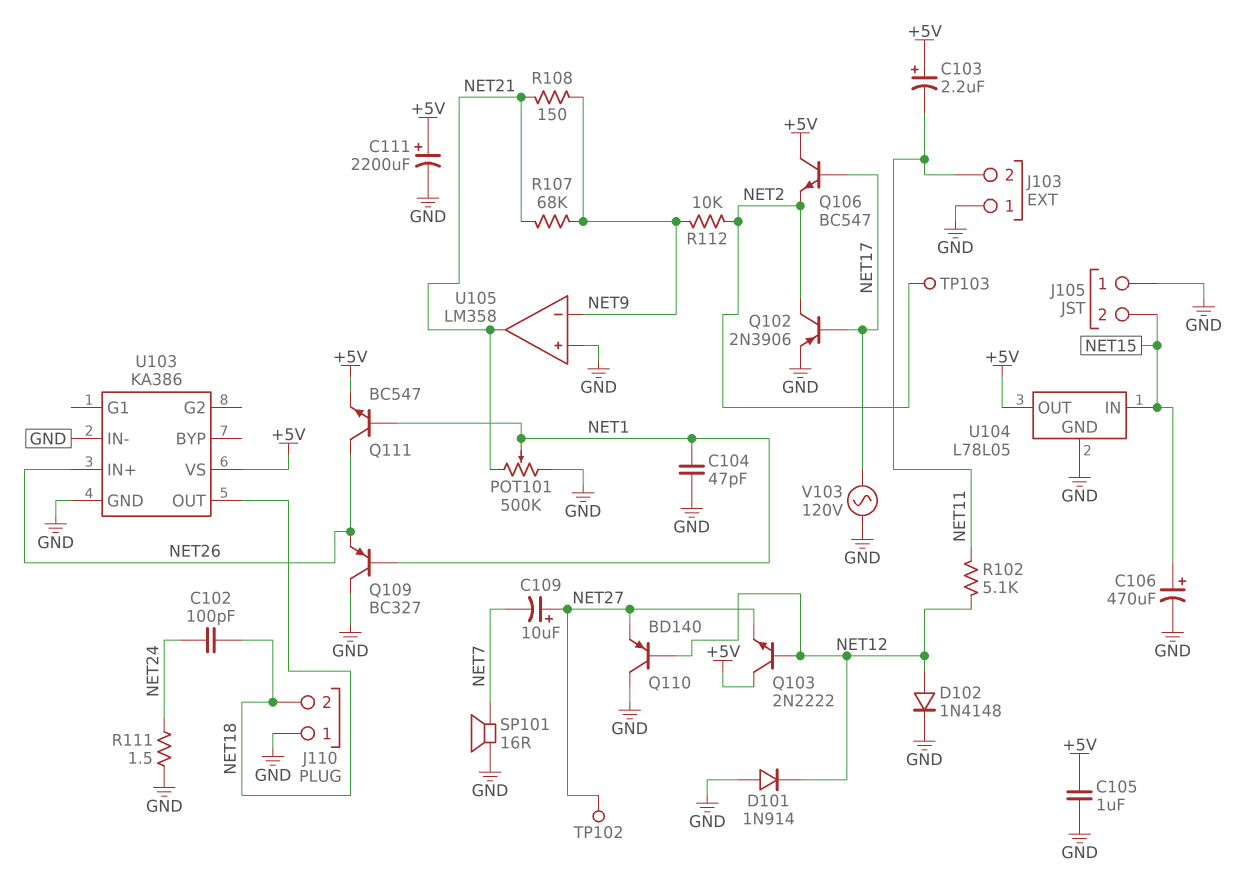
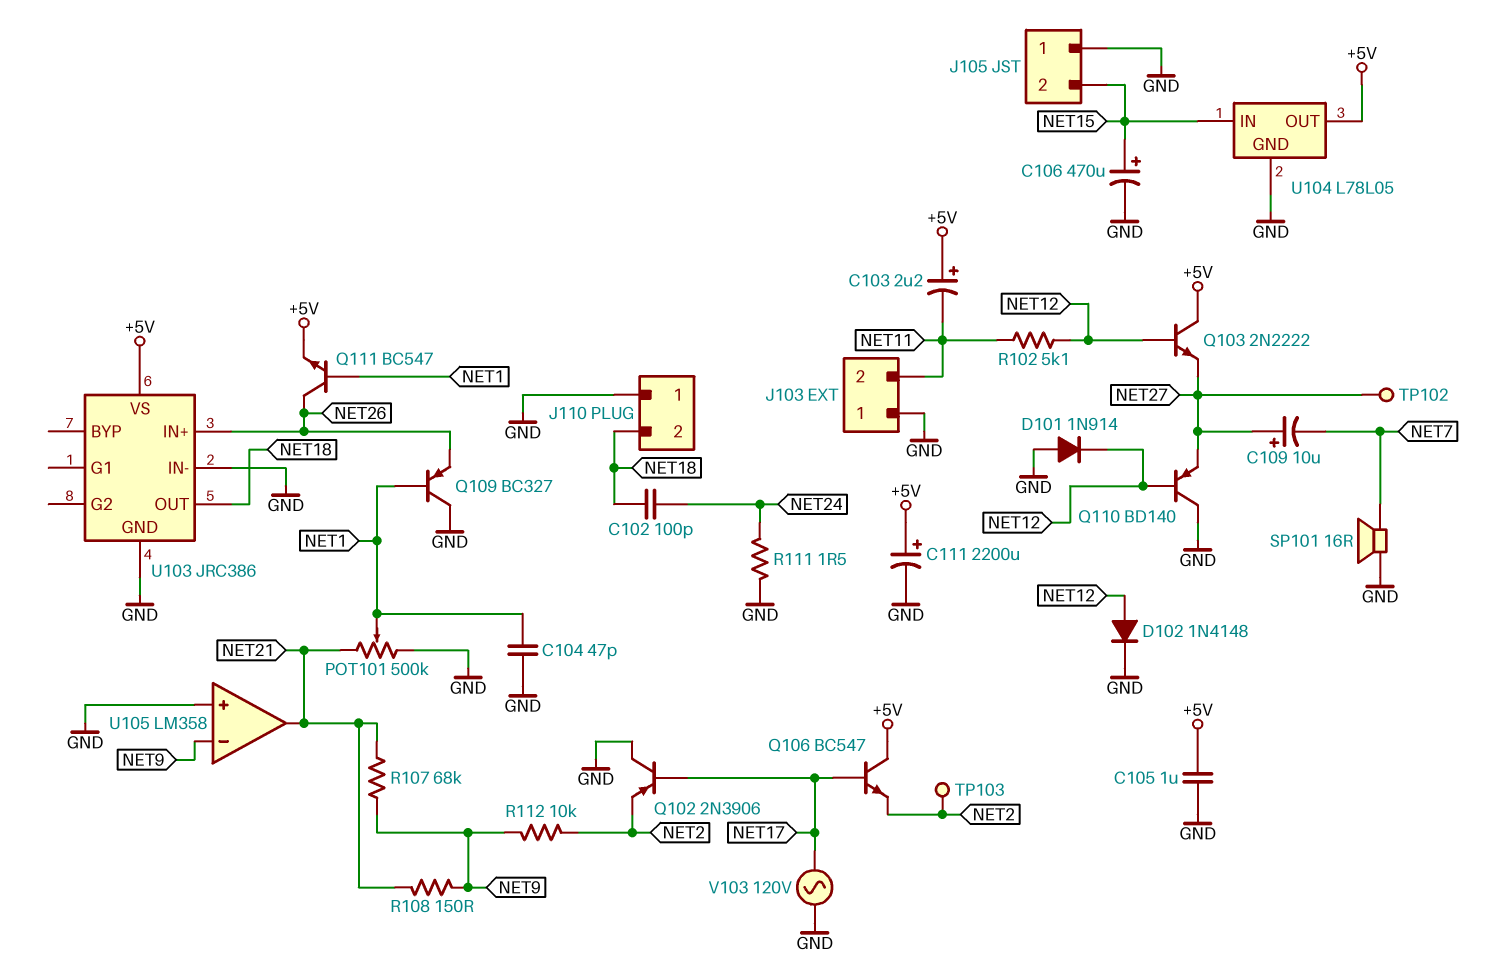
Q102: PNP 2N3906 (B NET17, C NET2, E GND) -> PNP 2N3906 (B NET17, C GND, E NET2)
U103: KA386 -> JRC386

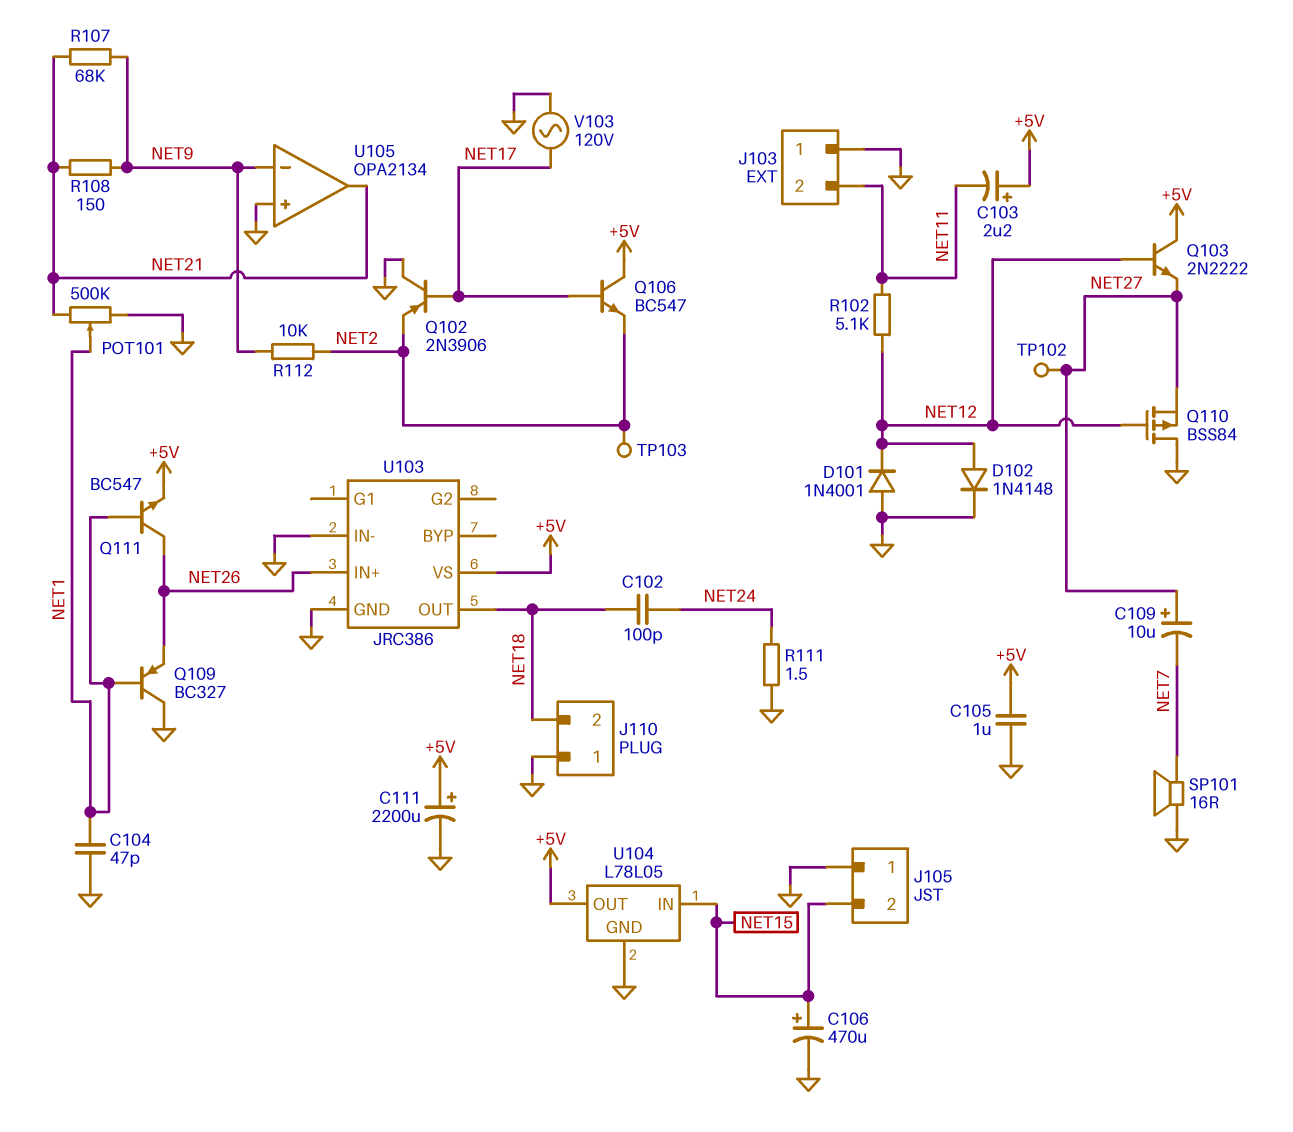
D101: diode 1N914 (A GND, K NET12) -> diode 1N4001 (A GND, K NET12)
Q110: PNP BD140 (B NET12, C GND, E NET27) -> PMOS BSS84 (G NET12, D GND, S NET27)
U105: LM358 -> OPA2134

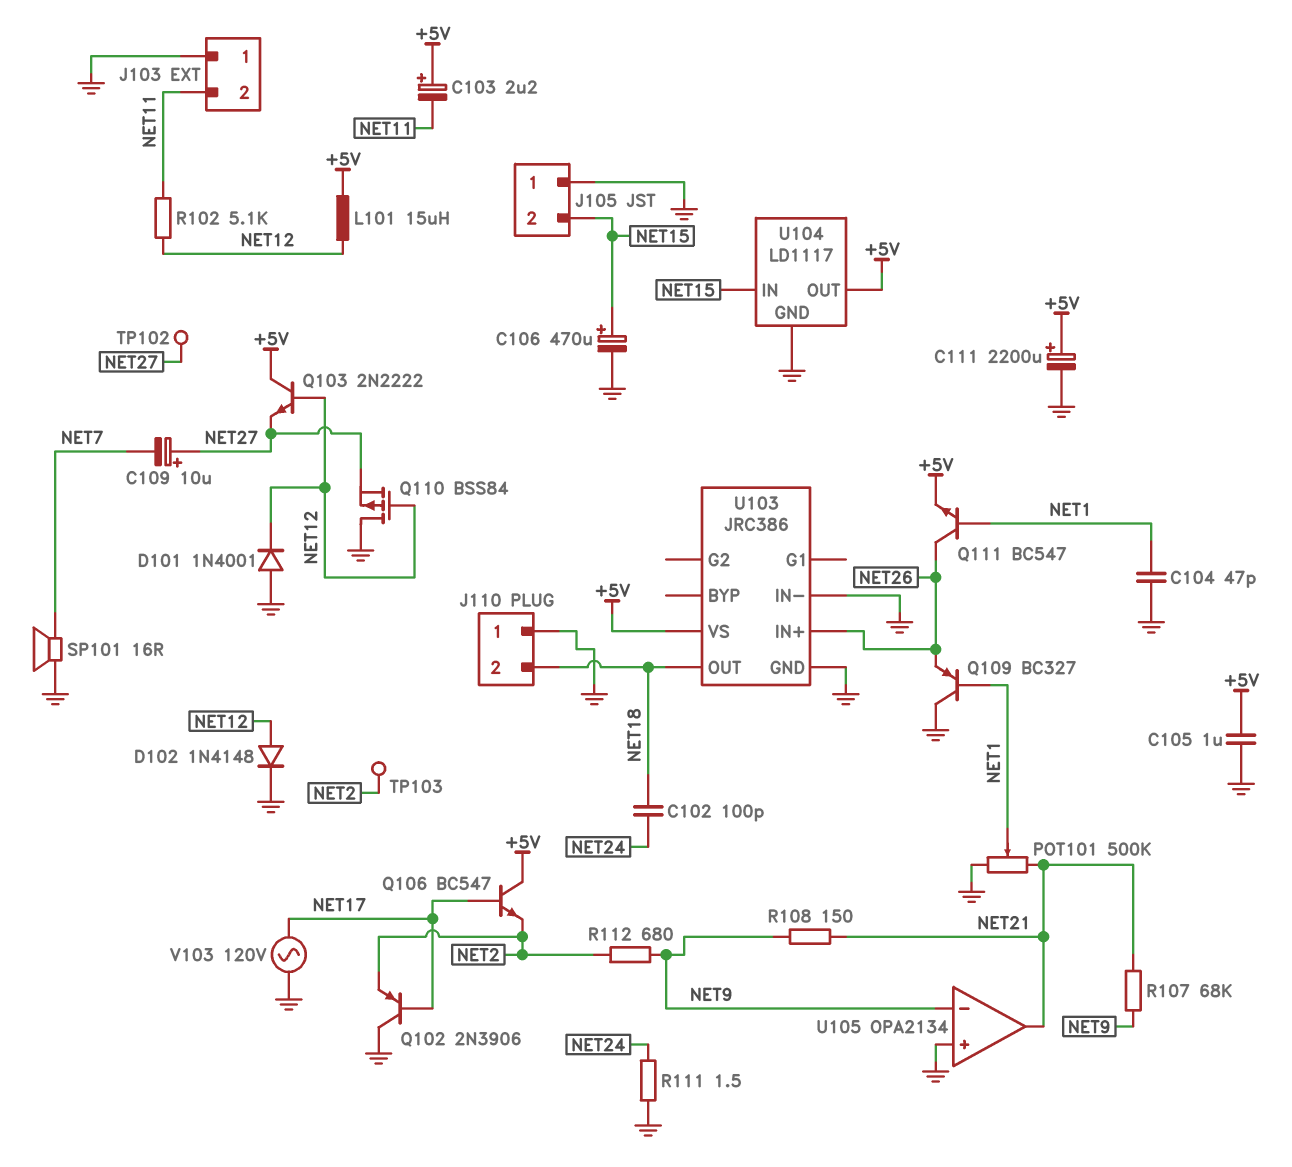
L101: none -> 15uH (+5V, NET12)
R112: 10k (NET2, NET9) -> 680 (NET2, NET9)
U104: L78L05 -> LD1117

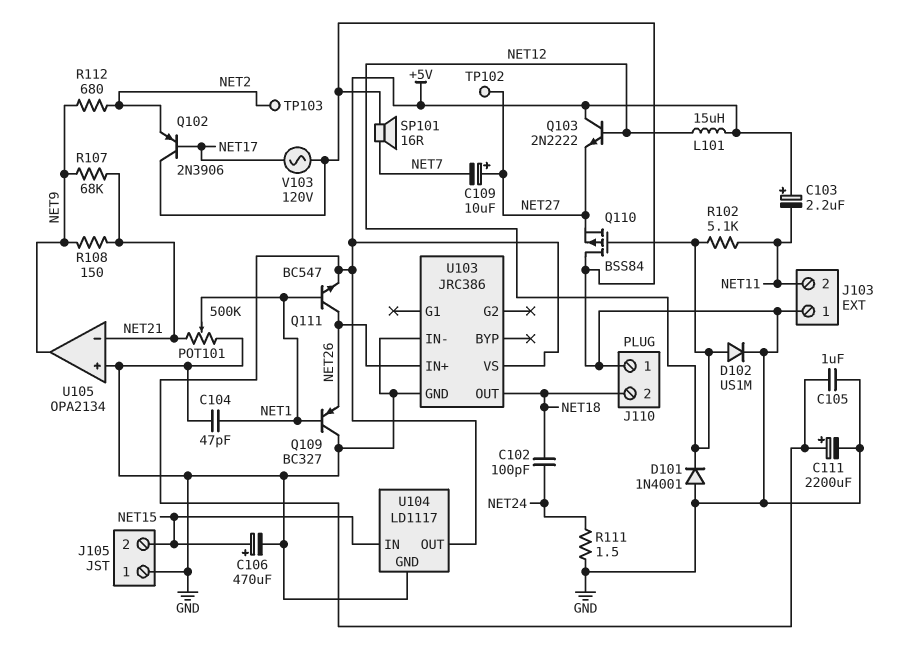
D102: diode 1N4148 (A NET12, K GND) -> diode US1M (A NET12, K GND)
Q106: NPN BC547 (B NET17, C +5V, E NET2) -> none
U105 pin in-: NET9 -> NET21
U105 pin out: NET21 -> NET9

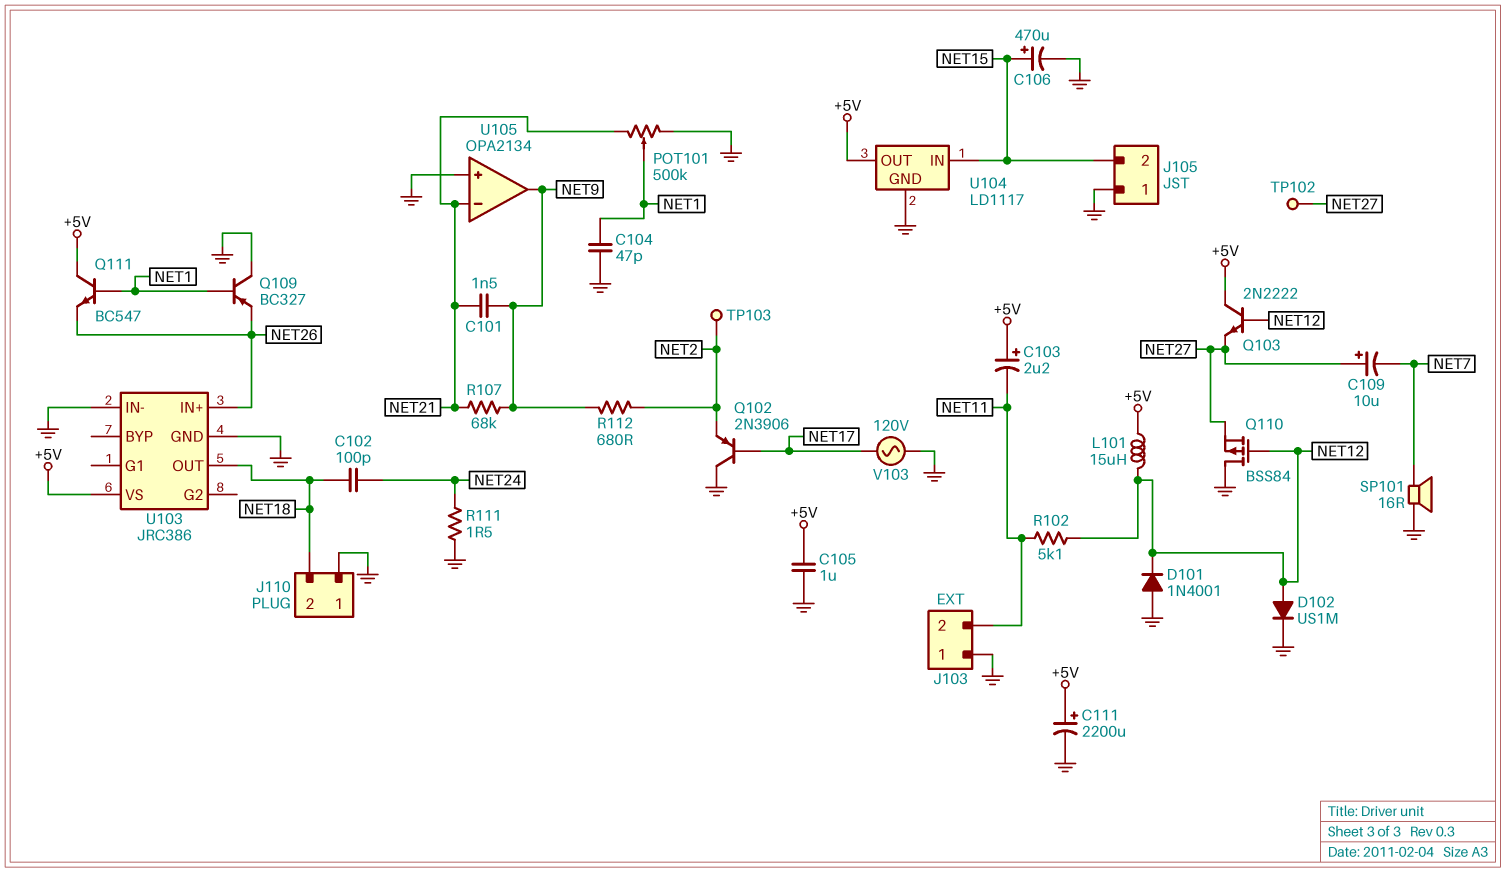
C101: none -> 1.5nF (NET9, NET21)
Q111: NPN BC547 (B NET1, C NET26, E +5V) -> NPN BC547 (B NET1, C +5V, E NET26)
R108: 150 (NET9, NET21) -> none

